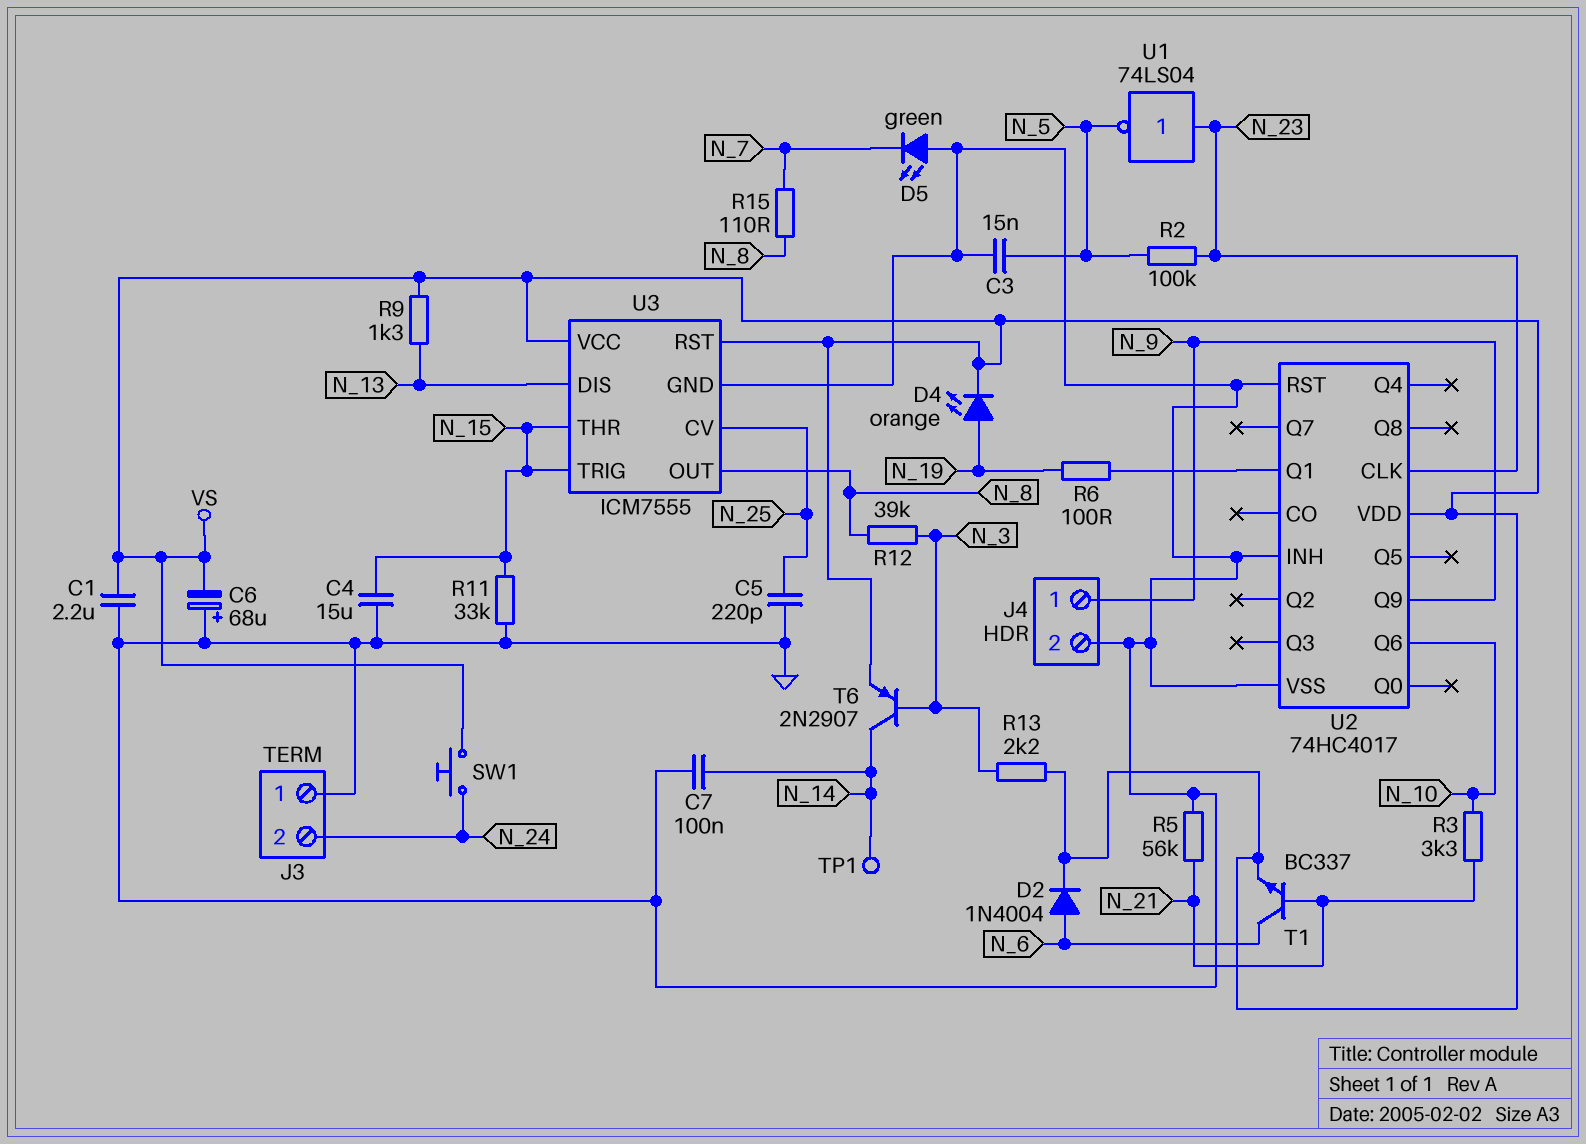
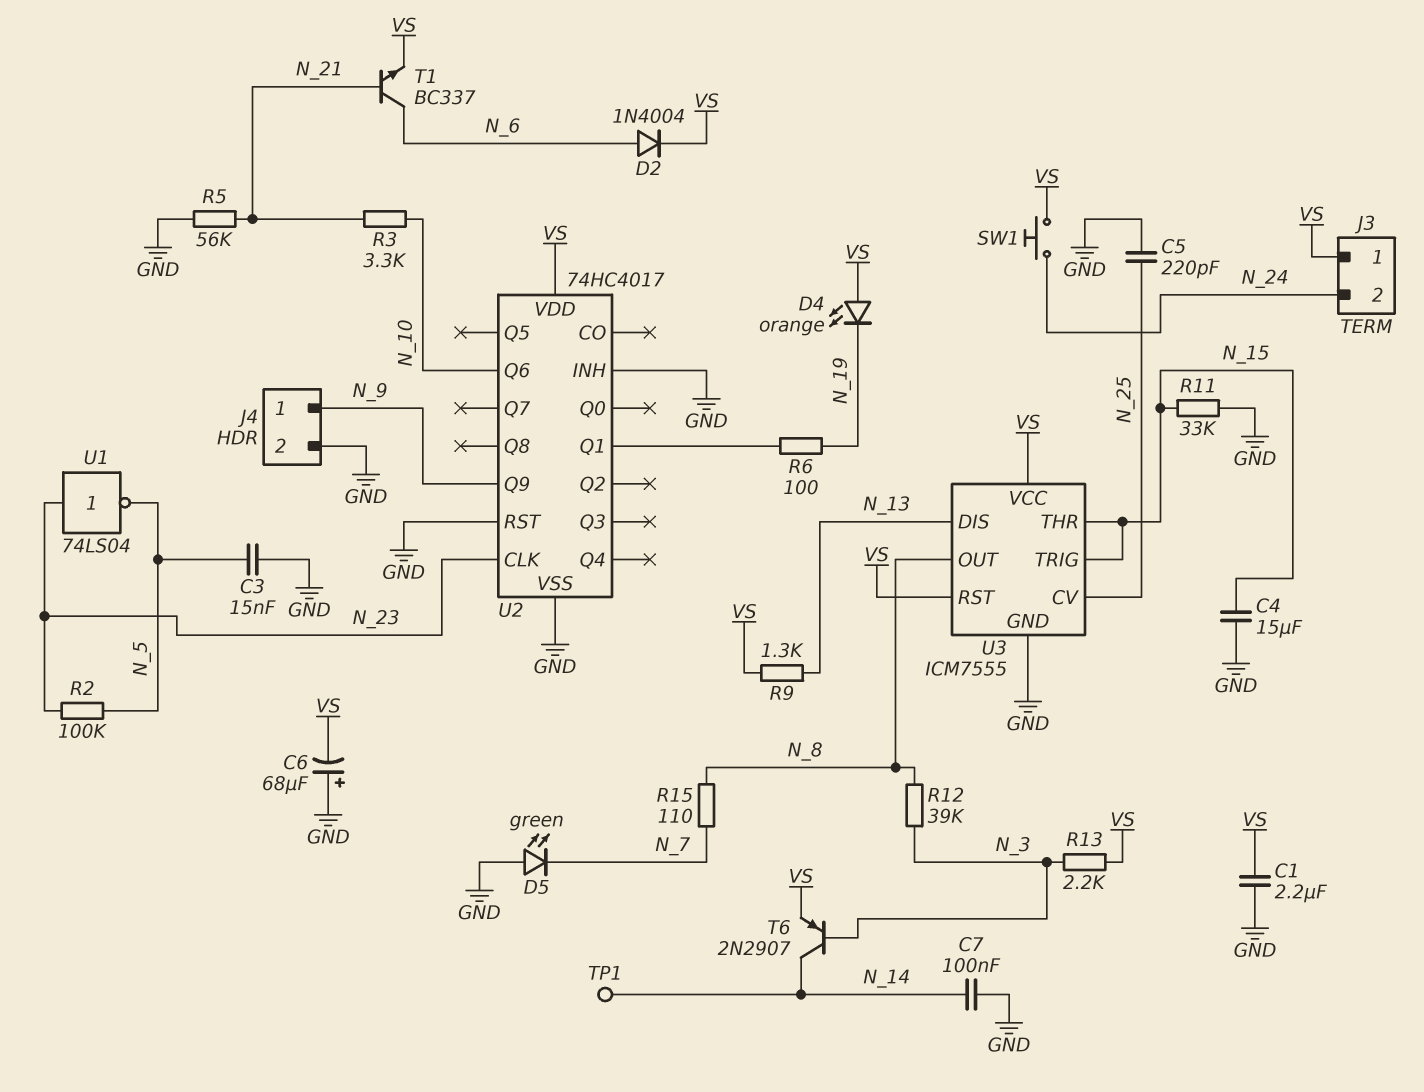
D4: LED orange (A N_19, K VS) -> LED orange (A VS, K N_19)
J3 pin 1: GND -> VS

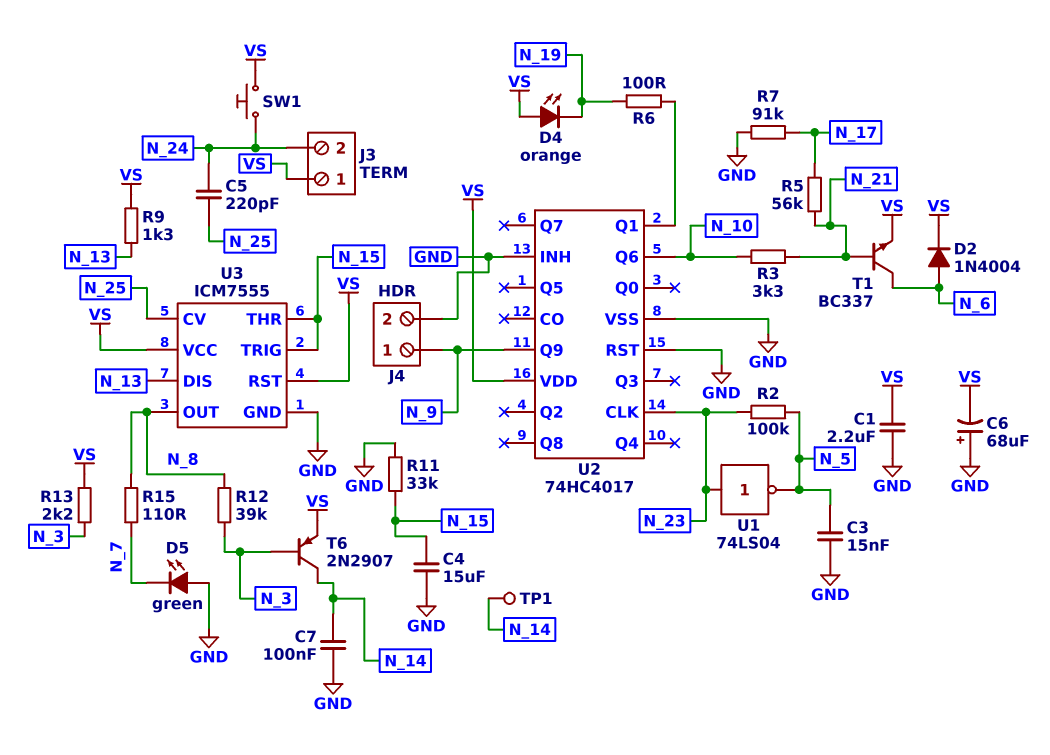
C5: 220pF (GND, N_25) -> 220pF (N_24, N_25)
R5: 56k (GND, N_21) -> 56k (N_17, N_21)
R7: none -> 91k (GND, N_17)

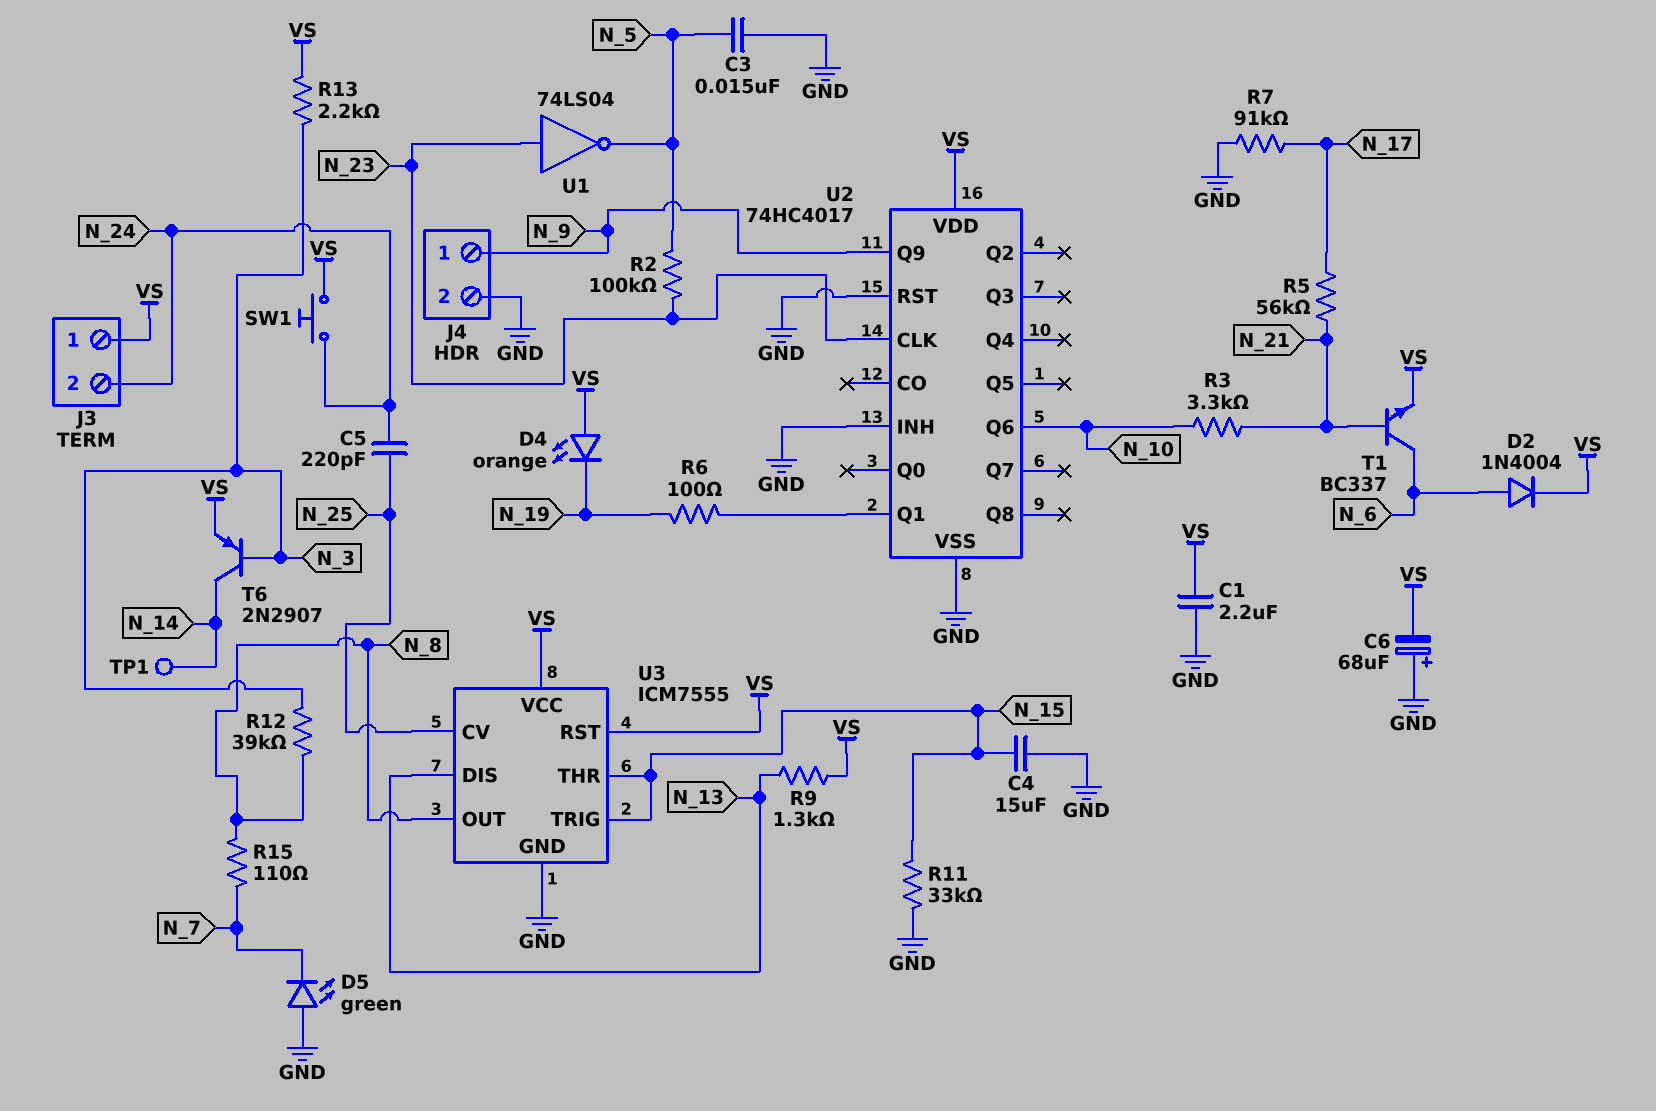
C7: 100nF (GND, N_14) -> none

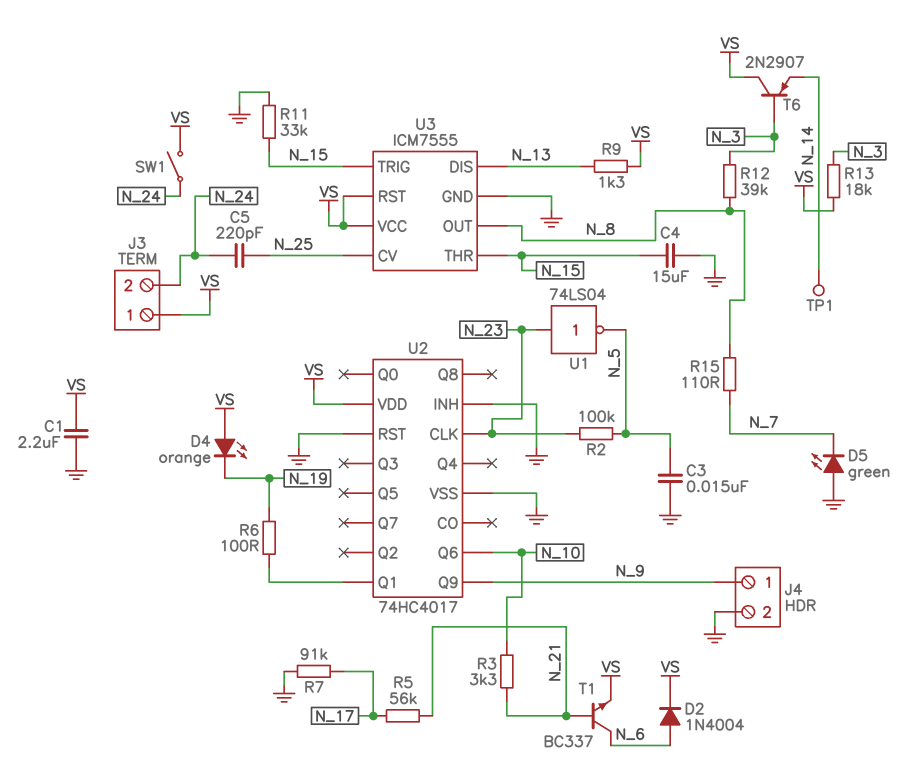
C6: 68uF (plus GND, minus VS) -> none
R13: 2.2k (N_3, VS) -> 18k (N_3, VS)
SW1: button (N_24, VS) -> switch (N_24, VS)
T6: PNP 2N2907 (B N_3, C N_14, E VS) -> PNP 2N2907 (B N_3, C VS, E N_14)

